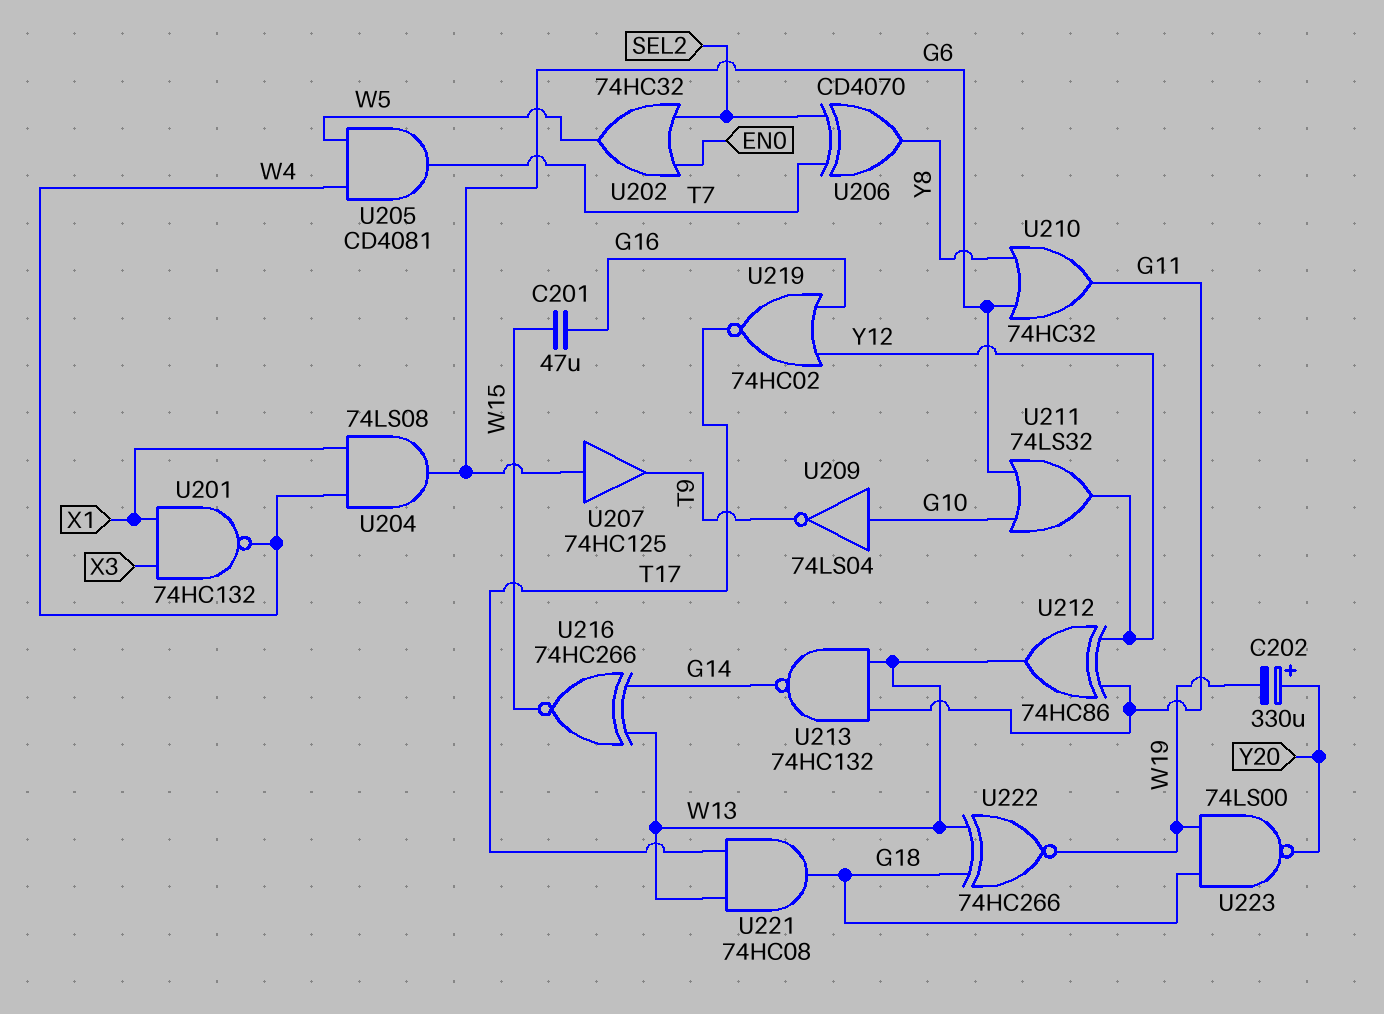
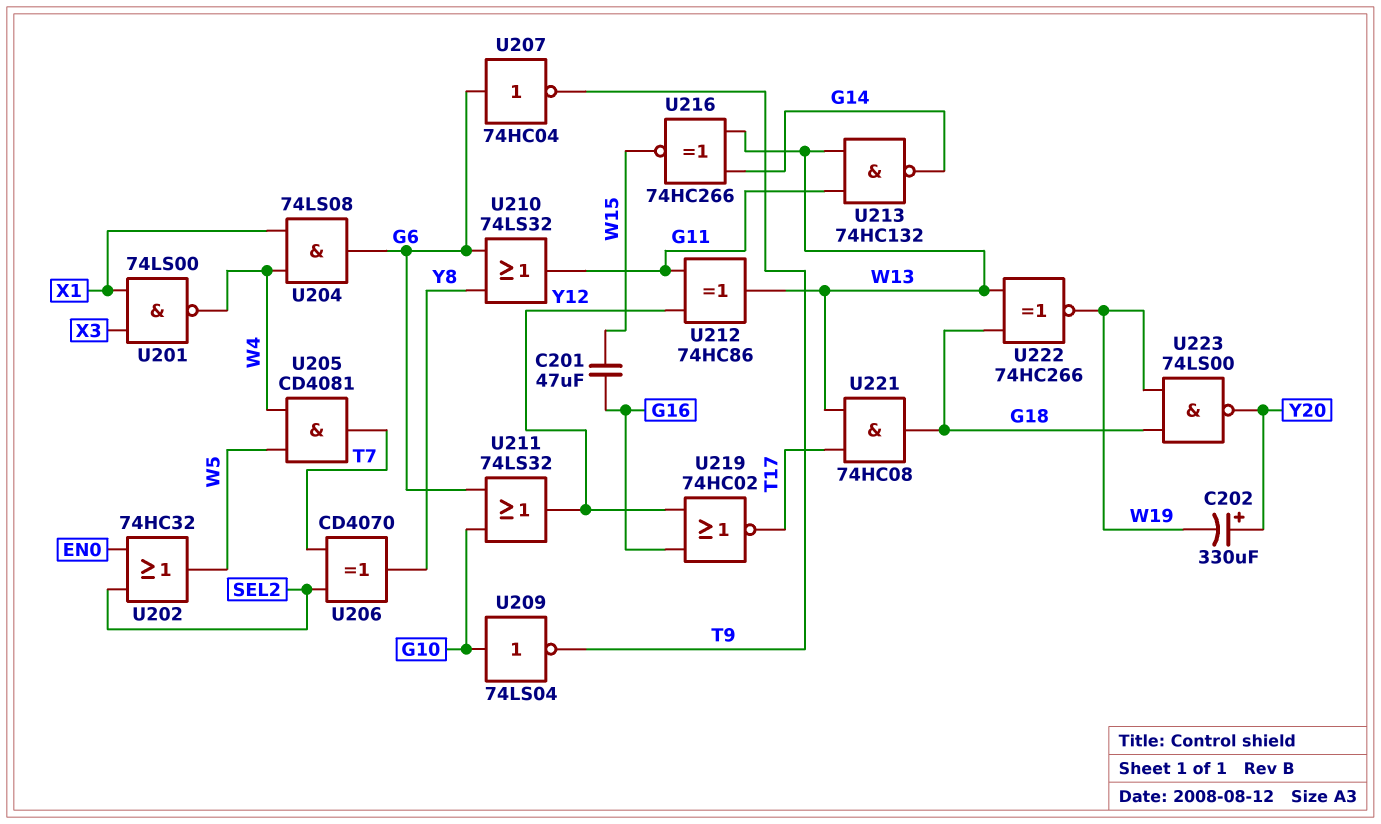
U201: NAND 74HC132 (in X1, in X3, out W4) -> NAND 74LS00 (in X1, in X3, out W4)
U207: buffer 74HC125 (in G6, out T9) -> NOT 74HC04 (in G6, out T9)
U210: OR 74HC32 (in G6, in Y8, out G11) -> OR 74LS32 (in G6, in Y8, out G11)

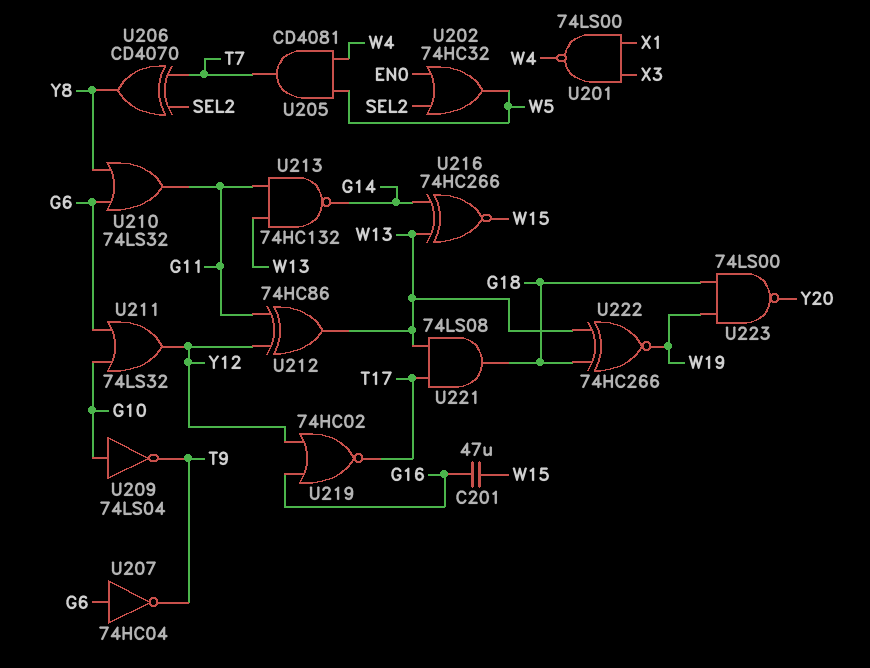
C202: 330uF (plus Y20, minus W19) -> none
U204: AND 74LS08 (in W4, in X1, out G6) -> none
U221: AND 74HC08 (in T17, in W13, out G18) -> AND 74LS08 (in T17, in W13, out G18)

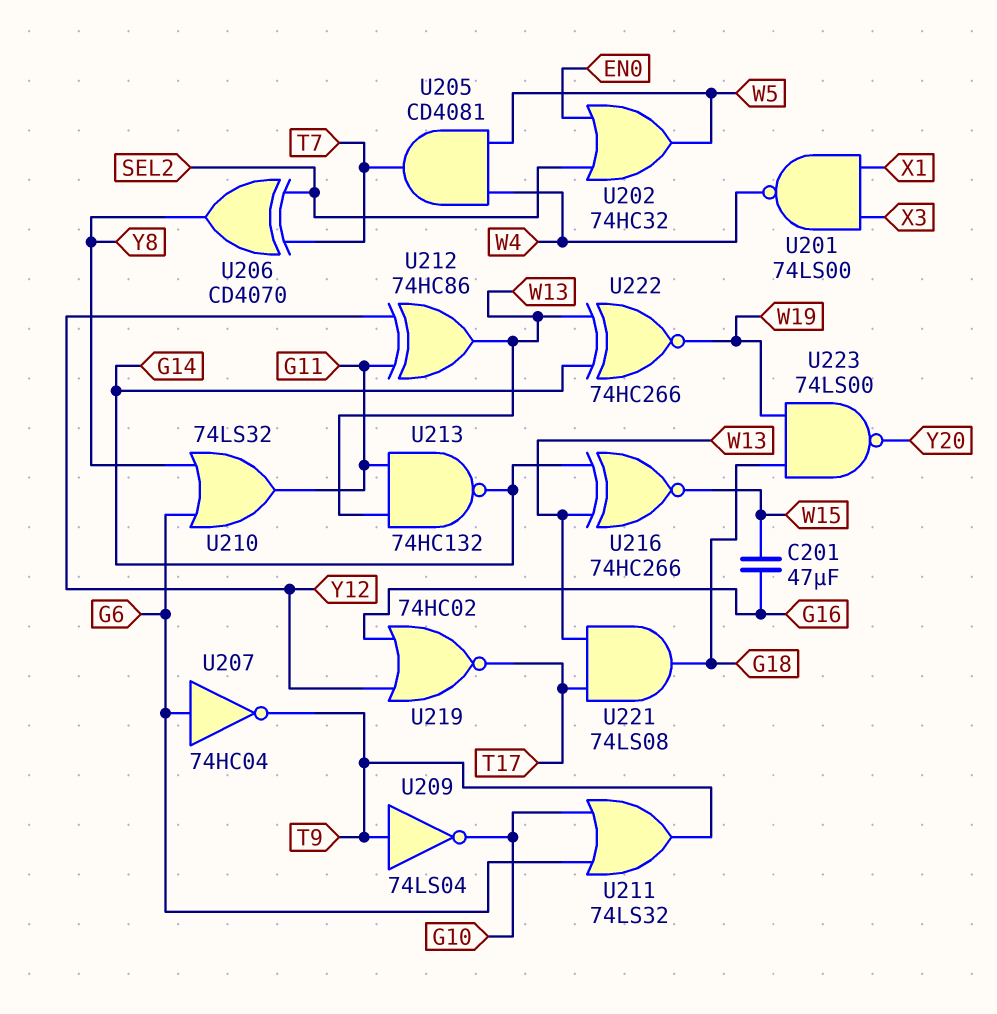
U209: NOT 74LS04 (in G10, out T9) -> NOT 74LS04 (in T9, out G10)
U211: OR 74LS32 (in G6, in G10, out Y12) -> OR 74LS32 (in G6, in G10, out T9)
U222: XNOR 74HC266 (in G18, in W13, out W19) -> XNOR 74HC266 (in G14, in W13, out W19)

